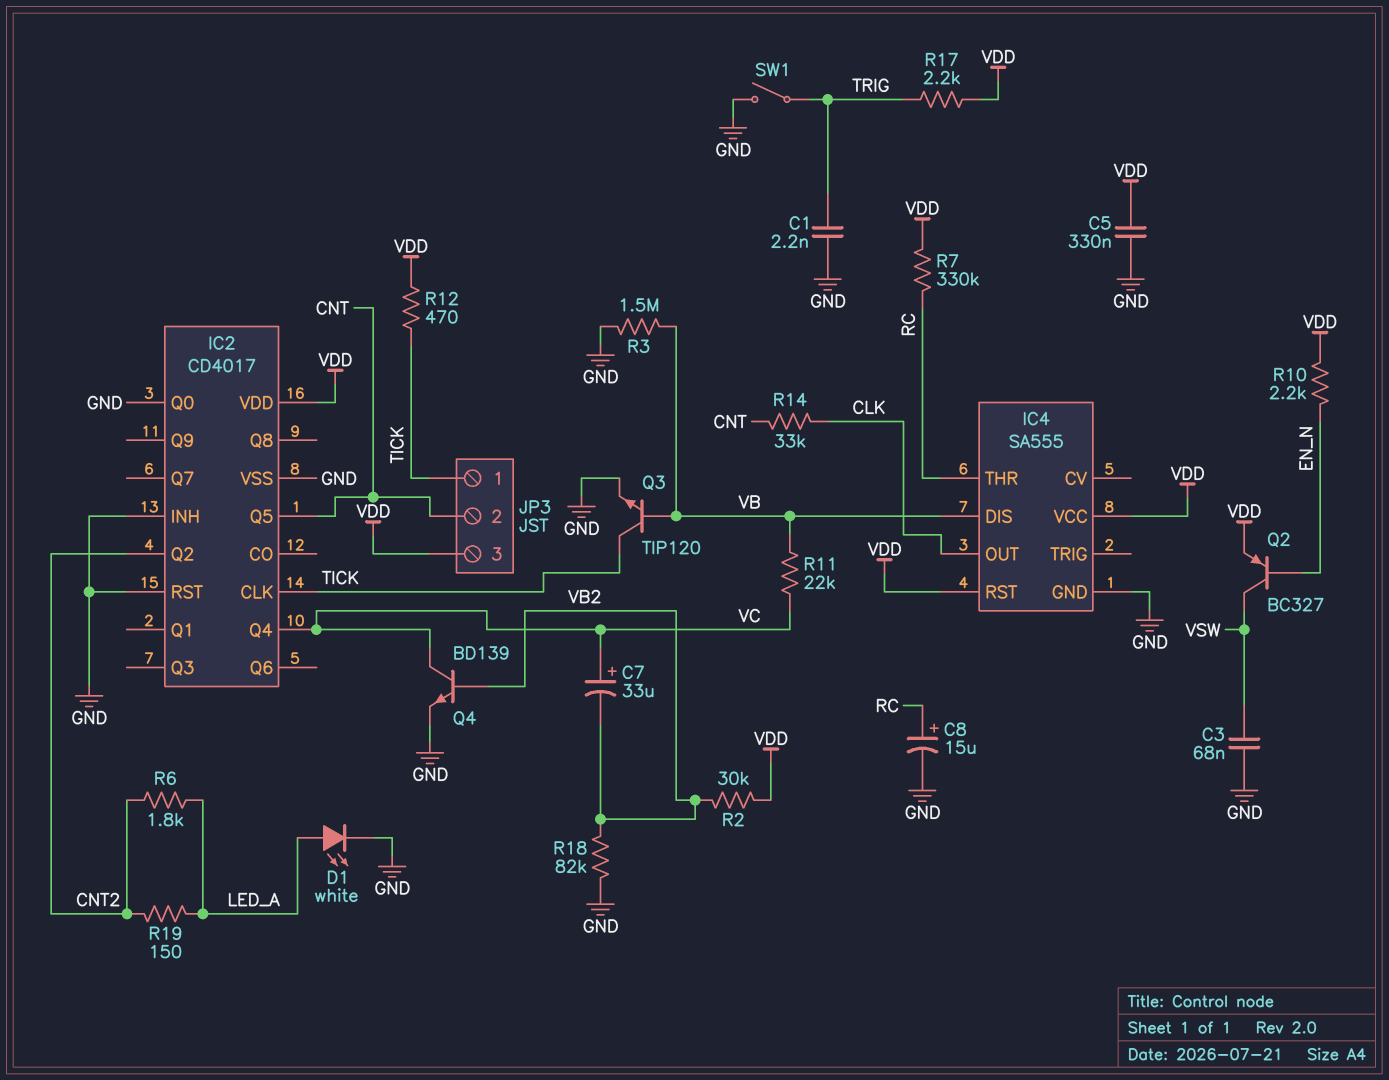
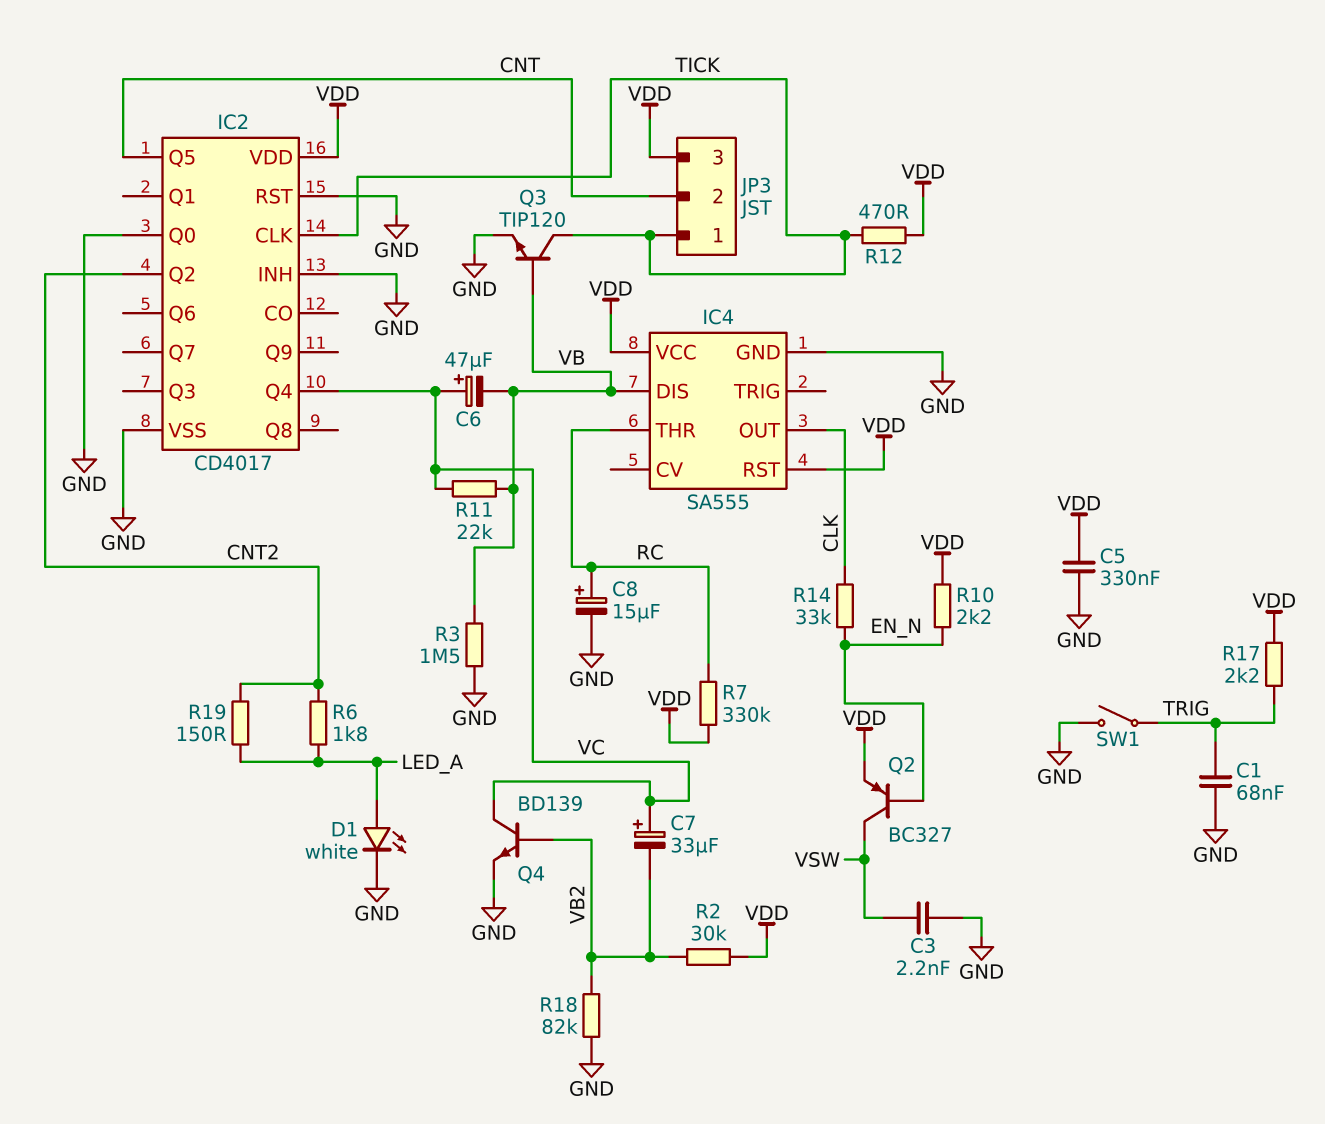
C1: 2.2nF (GND, TRIG) -> 68nF (GND, TRIG)
C3: 68nF (GND, VSW) -> 2.2nF (GND, VSW)
C6: none -> 47uF (plus VC, minus VB)
R14: 33k (CLK, CNT) -> 33k (CLK, EN_N)

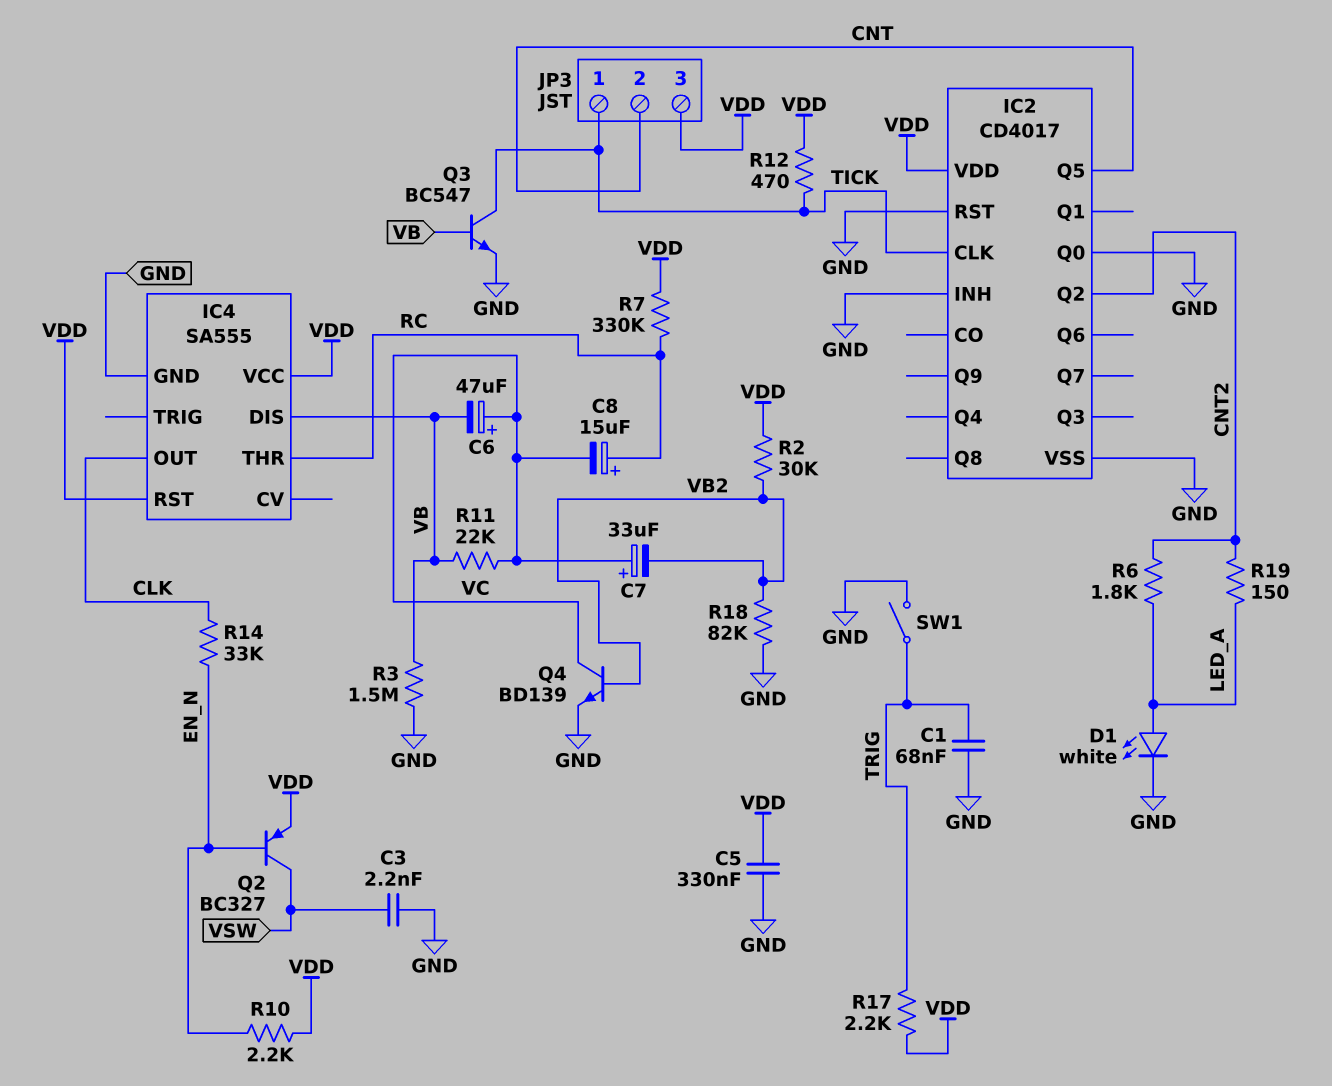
C8: 15uF (plus RC, minus GND) -> 15uF (plus RC, minus VC)
IC2 pin Q4: VC -> none
Q3: NPN TIP120 (B VB, C TICK, E GND) -> NPN BC547 (B VB, C TICK, E GND)

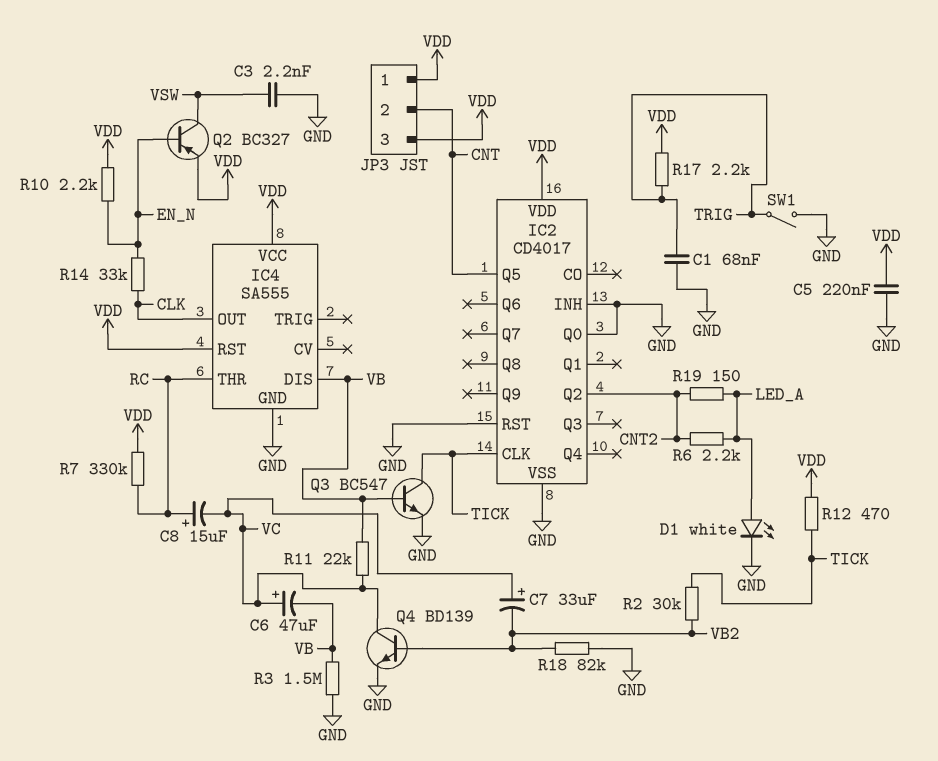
C5: 330nF (GND, VDD) -> 220nF (GND, VDD)
JP3 pin 1: TICK -> VDD
R2: 30k (VB2, VDD) -> 30k (TICK, VB2)
R6: 1.8k (CNT2, LED_A) -> 2.2k (CNT2, LED_A)

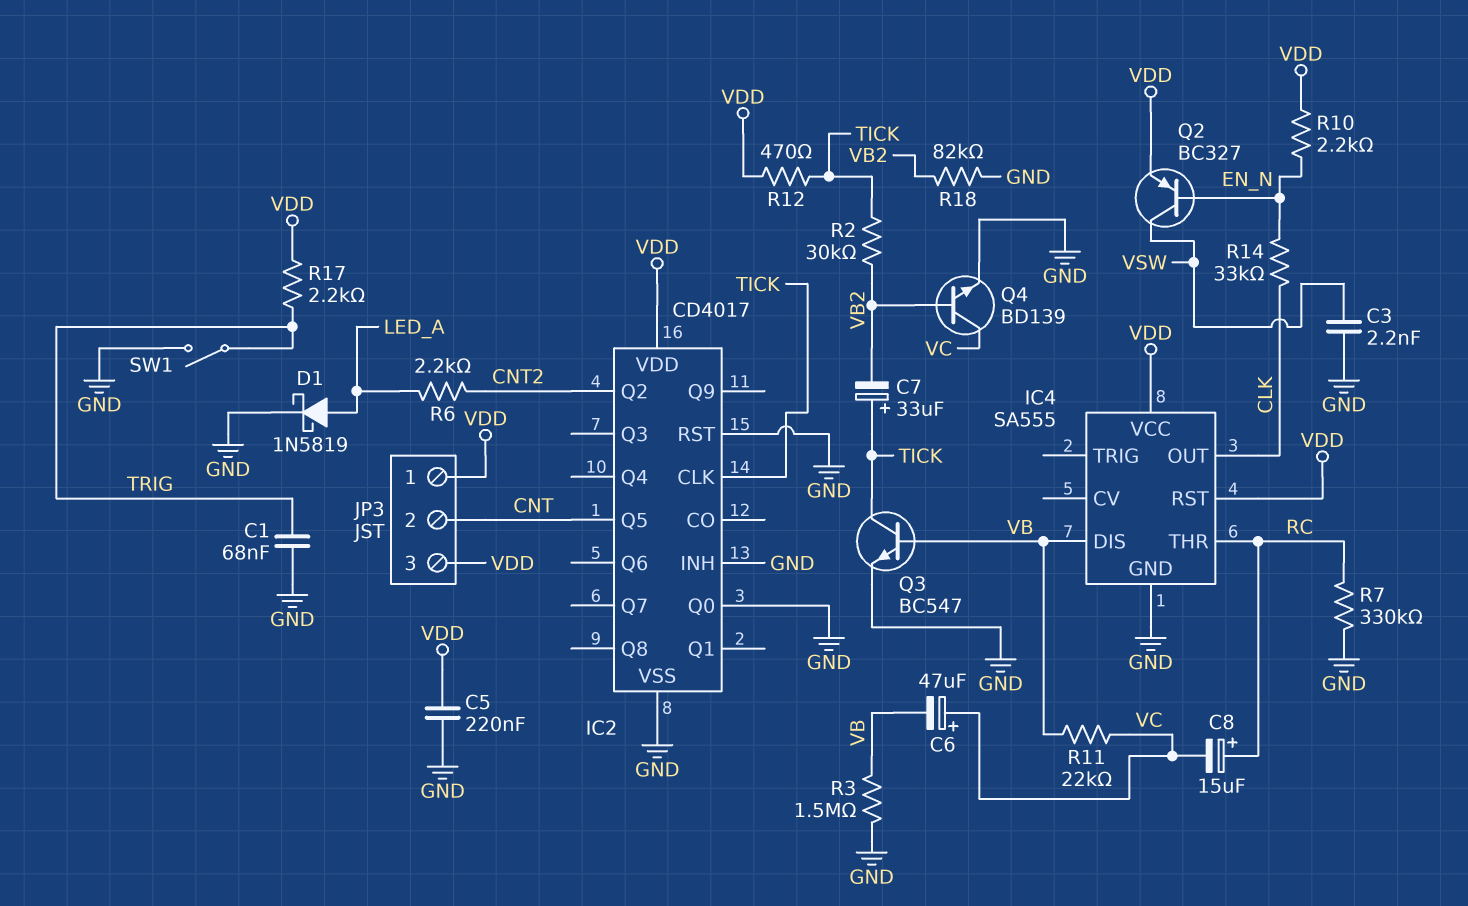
C7: 33uF (plus VC, minus VB2) -> 33uF (plus TICK, minus VB2)
D1: LED white (A LED_A, K GND) -> schottky 1N5819 (A LED_A, K GND)
R7: 330k (RC, VDD) -> 330k (GND, RC)
R19: 150 (CNT2, LED_A) -> none

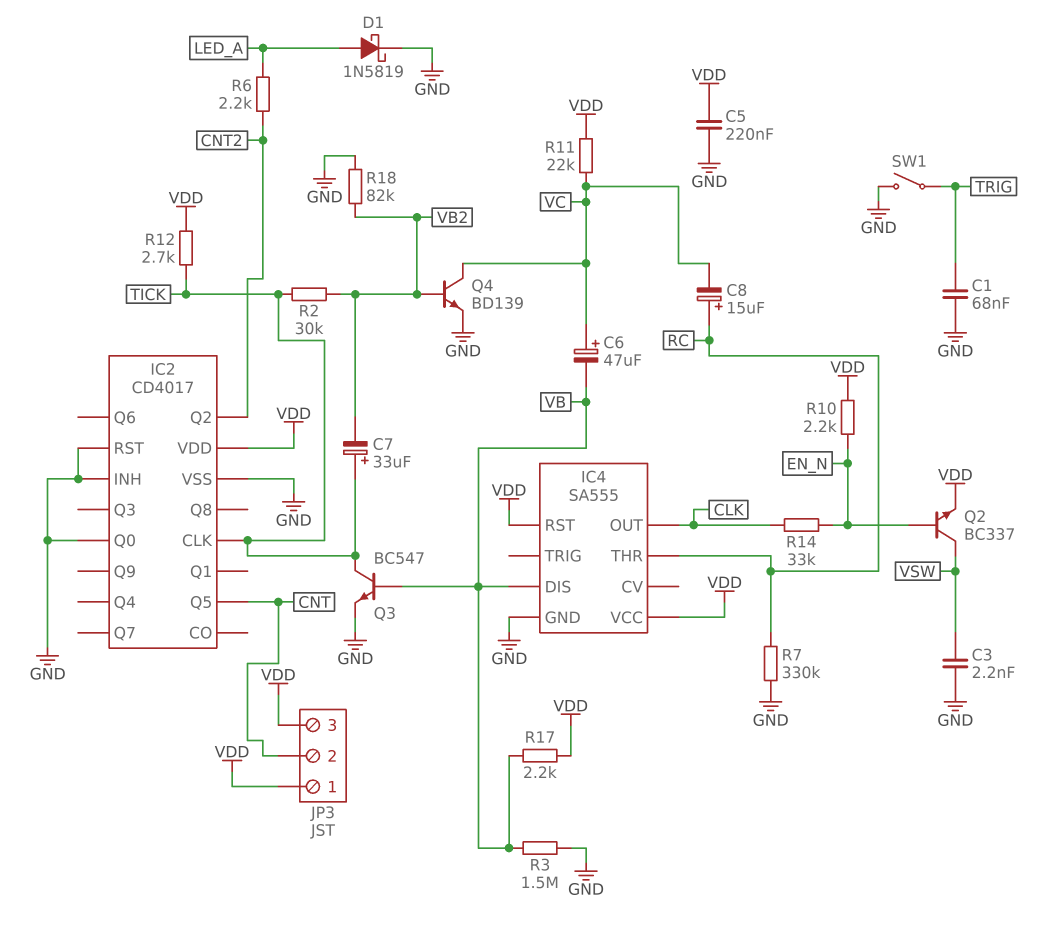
Q2: PNP BC327 (B EN_N, C VSW, E VDD) -> NPN BC337 (B EN_N, C VSW, E VDD)
R11: 22k (VB, VC) -> 22k (VC, VDD)
R12: 470 (TICK, VDD) -> 2.7k (TICK, VDD)
R17: 2.2k (TRIG, VDD) -> 2.2k (VB, VDD)

